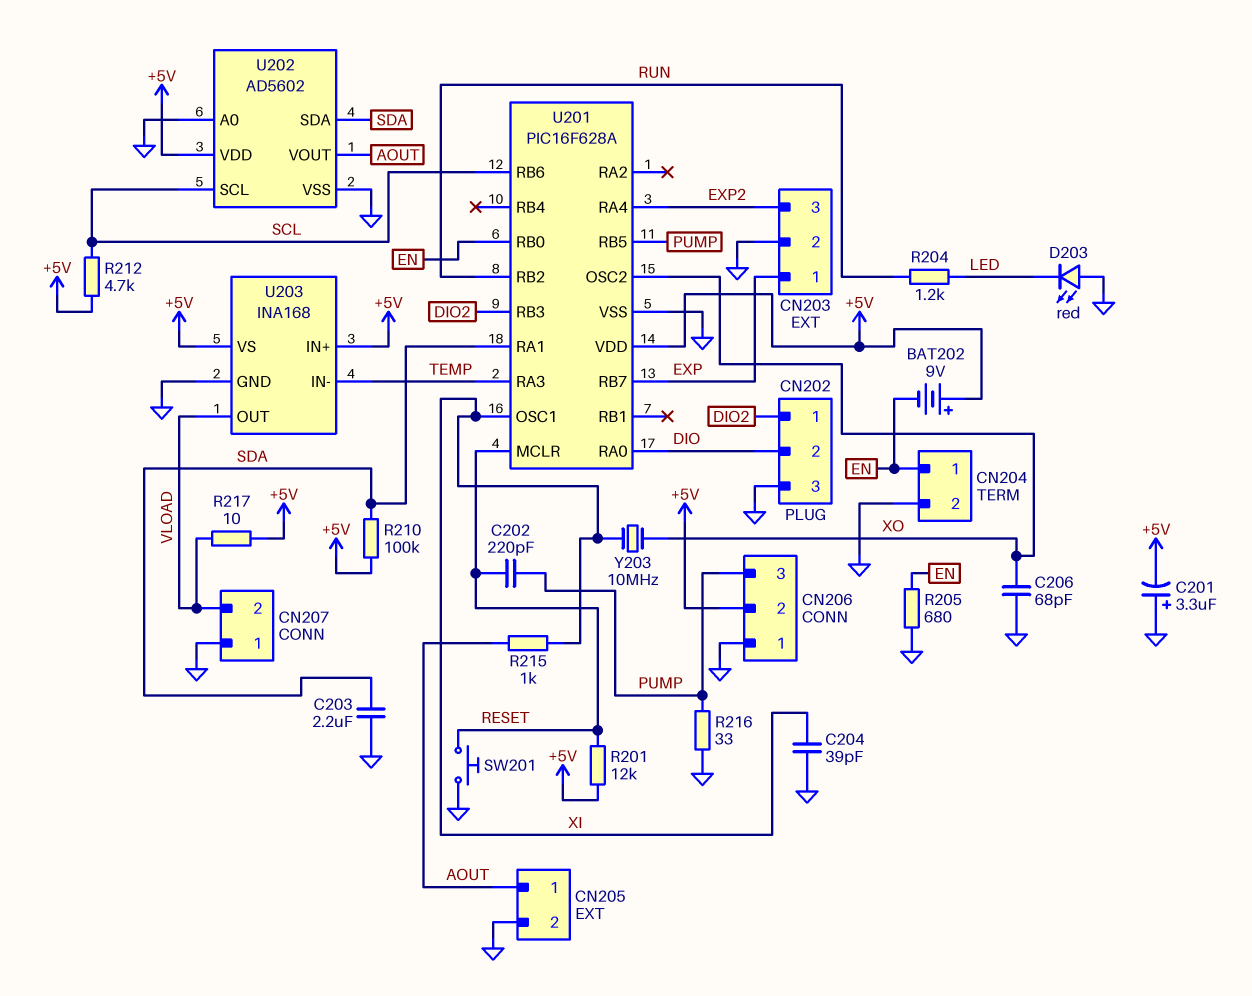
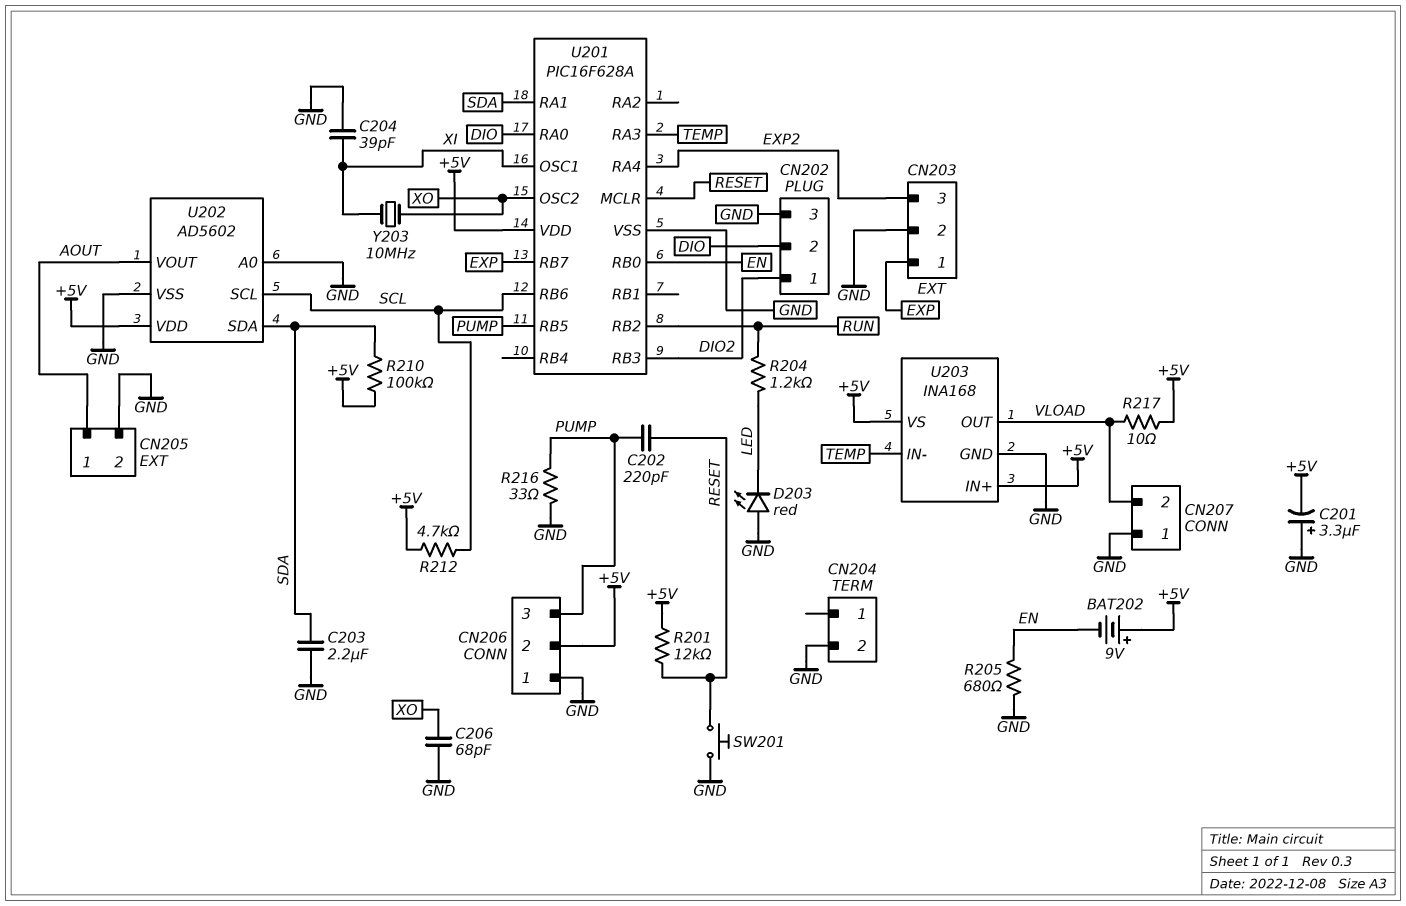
CN204 pin 1: EN -> none
R215: 1k (AOUT, XI) -> none

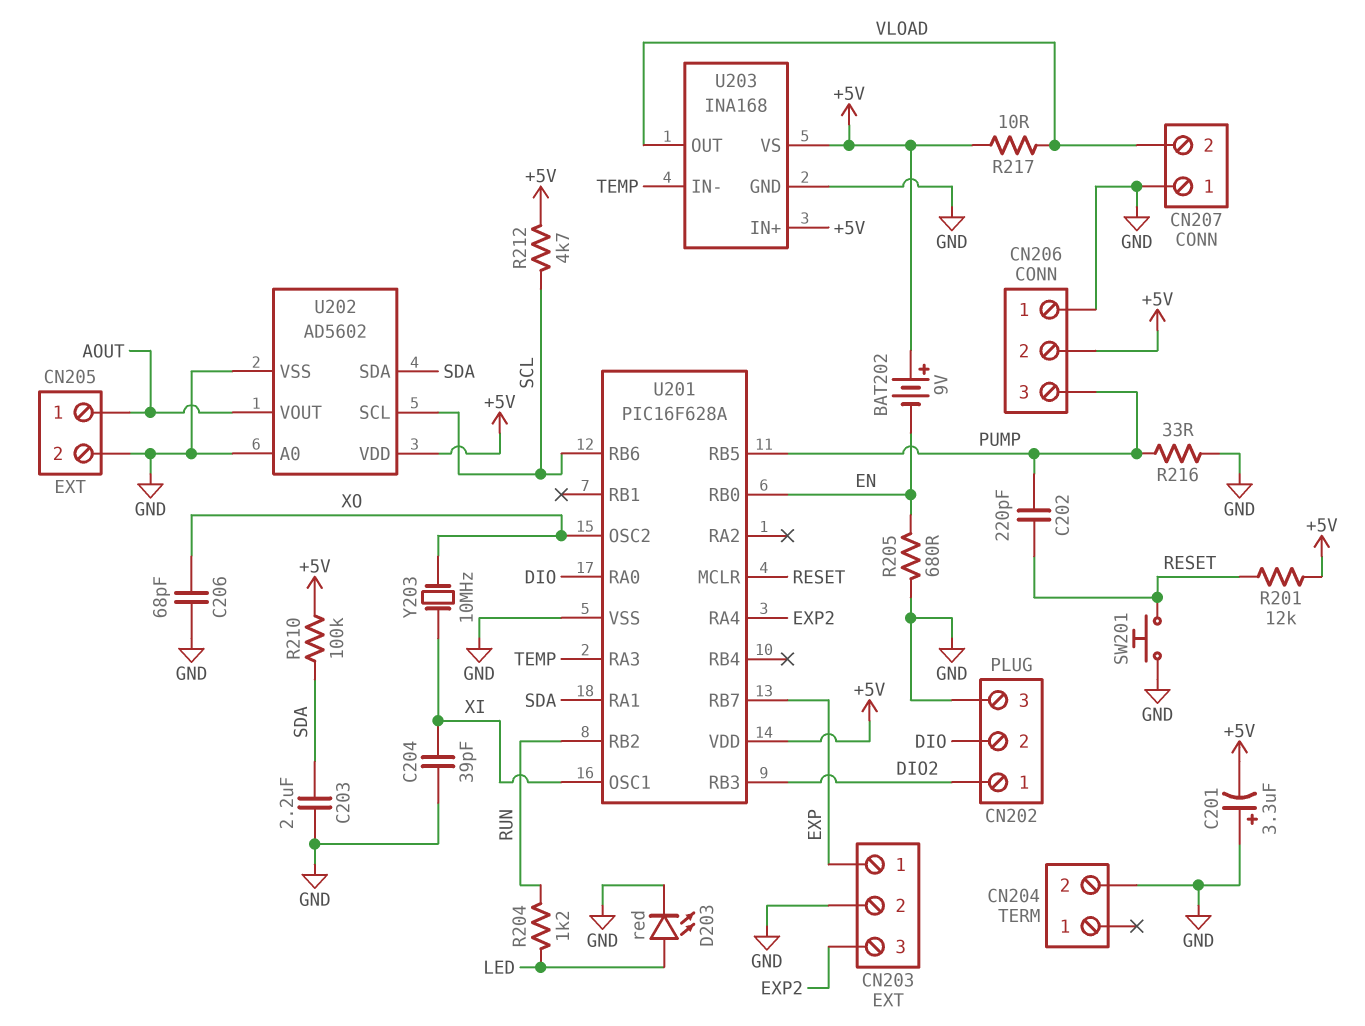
D203: LED red (A GND, K LED) -> LED red (A LED, K GND)

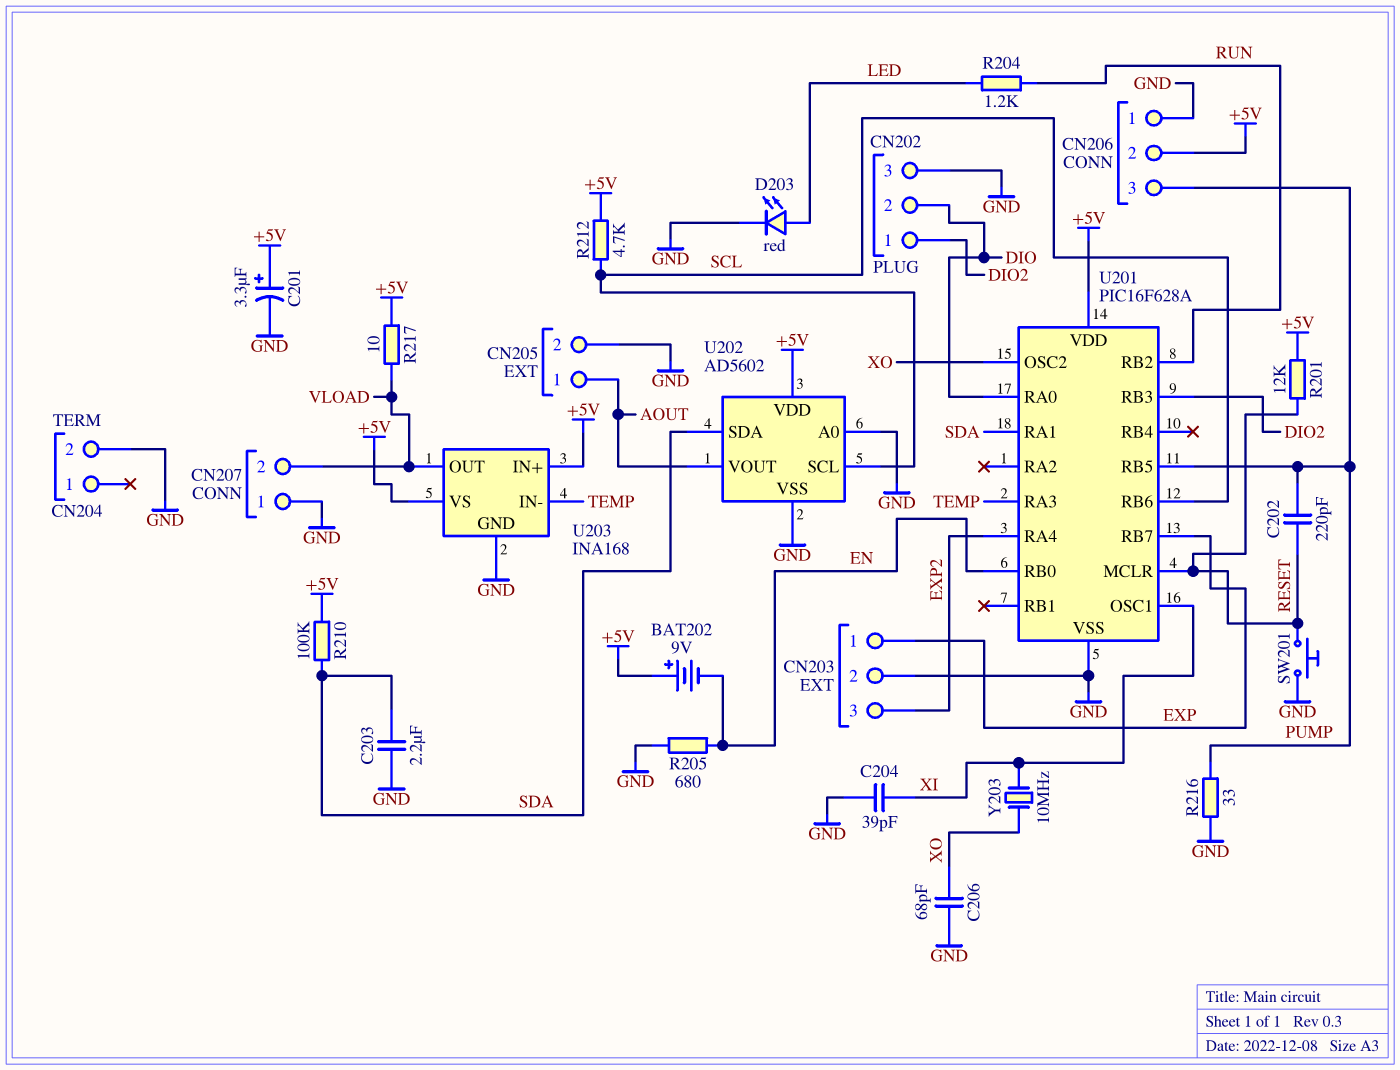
C201: 3.3uF (plus GND, minus +5V) -> 3.3uF (plus +5V, minus GND)

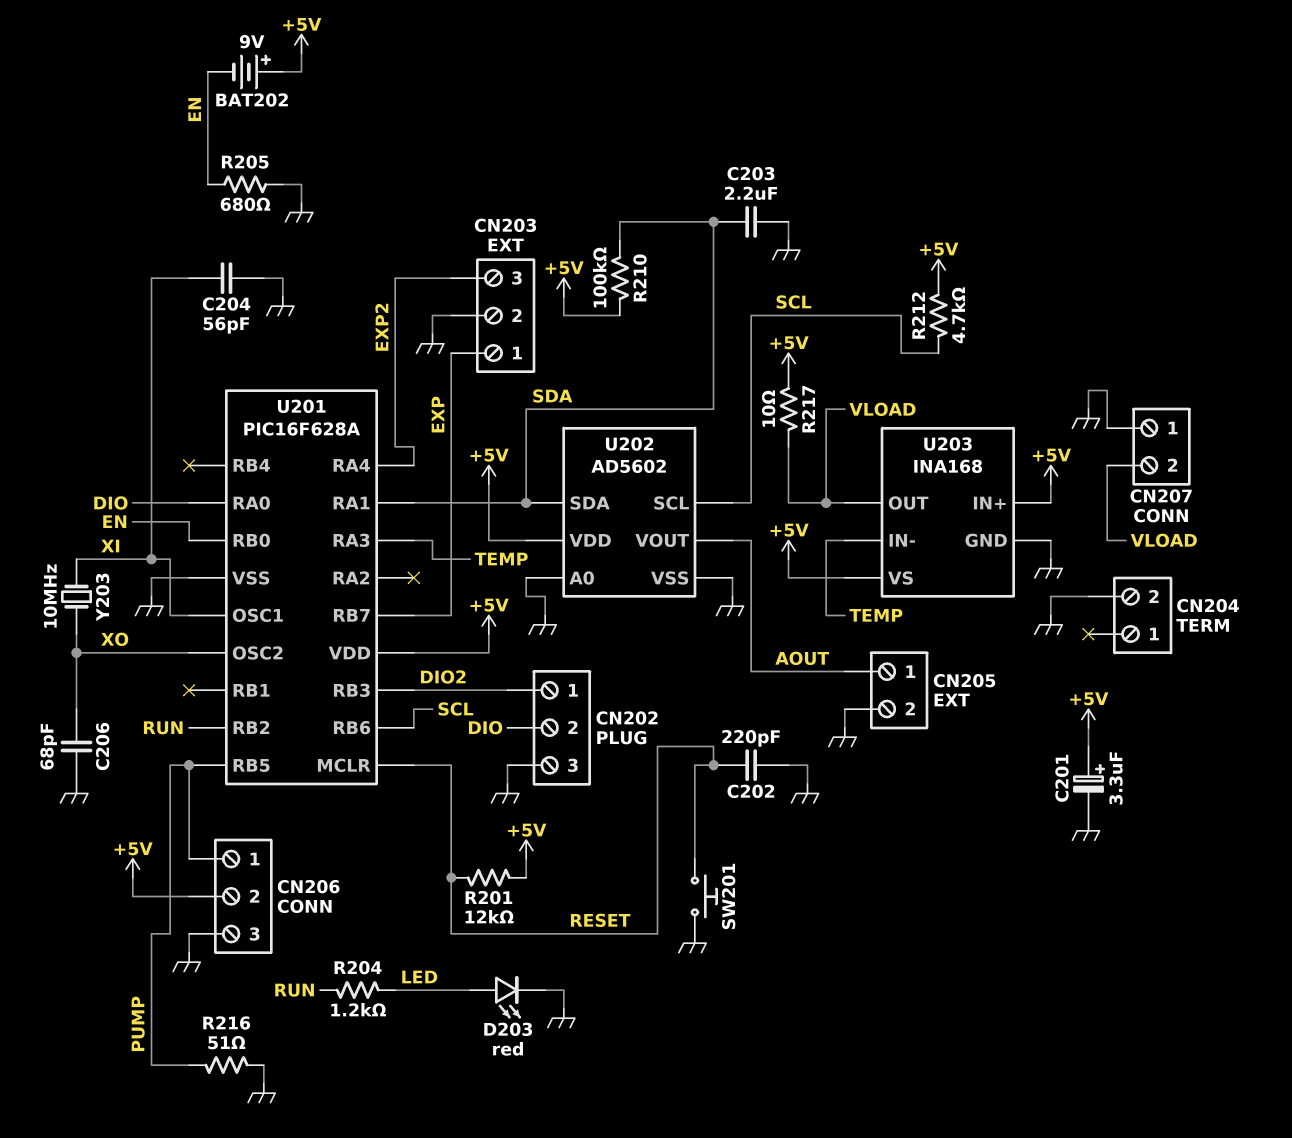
C202: 220pF (PUMP, RESET) -> 220pF (GND, RESET)
C204: 39pF (GND, XI) -> 56pF (GND, XI)
CN206 pin 1: GND -> PUMP
CN206 pin 3: PUMP -> GND
R216: 33 (GND, PUMP) -> 51 (GND, PUMP)

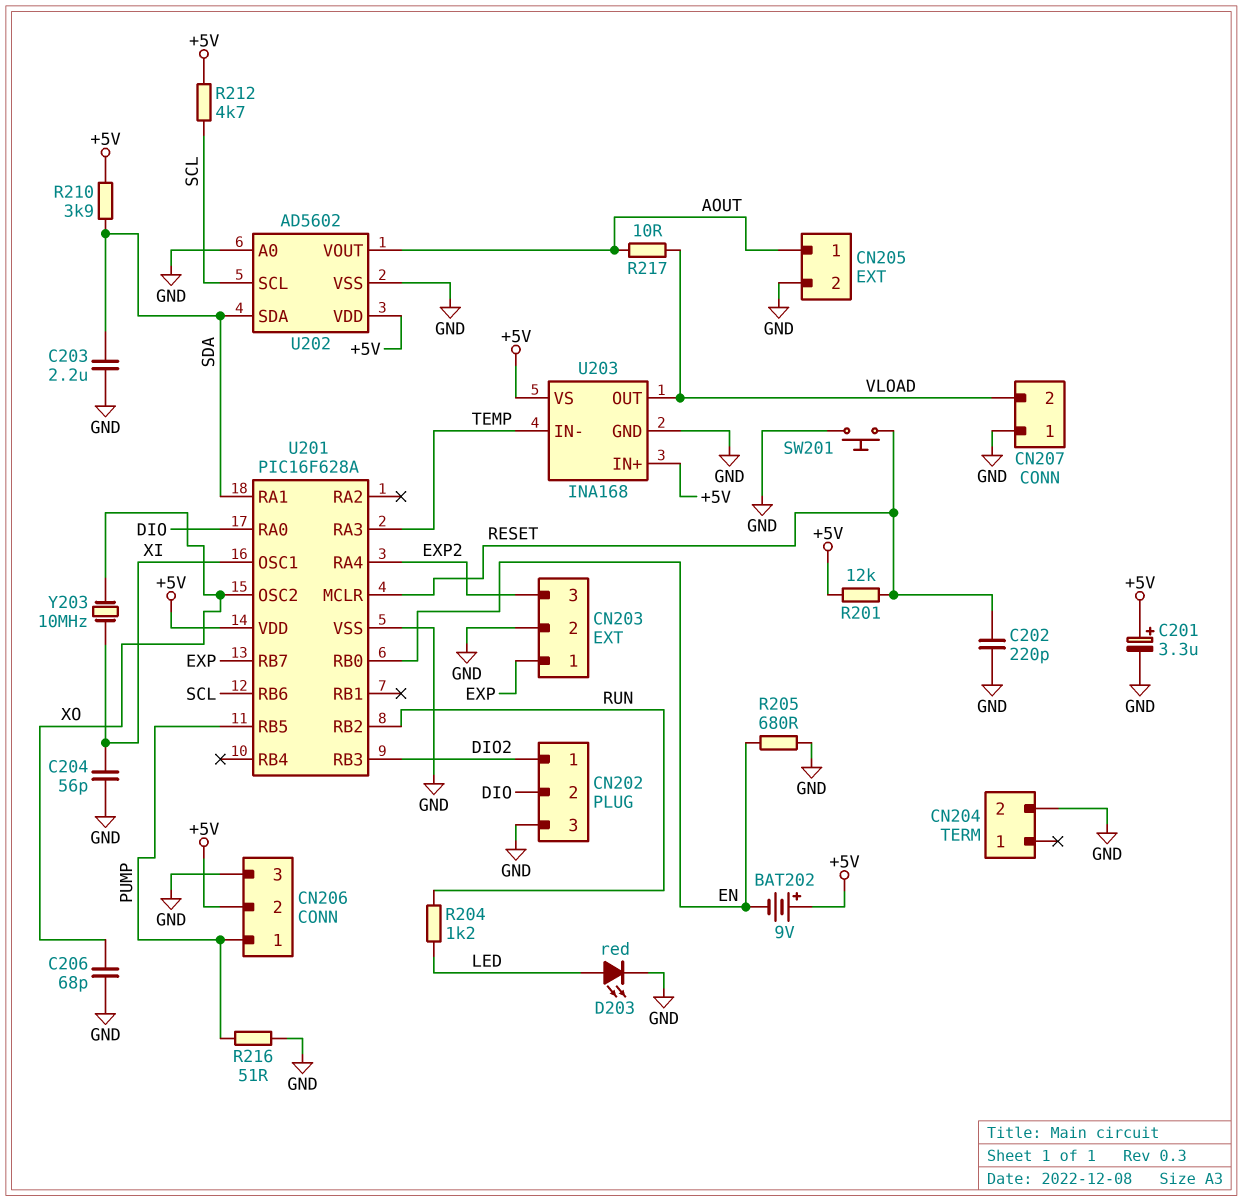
R210: 100k (+5V, SDA) -> 3.9k (+5V, SDA)
R217: 10 (+5V, VLOAD) -> 10 (AOUT, VLOAD)

